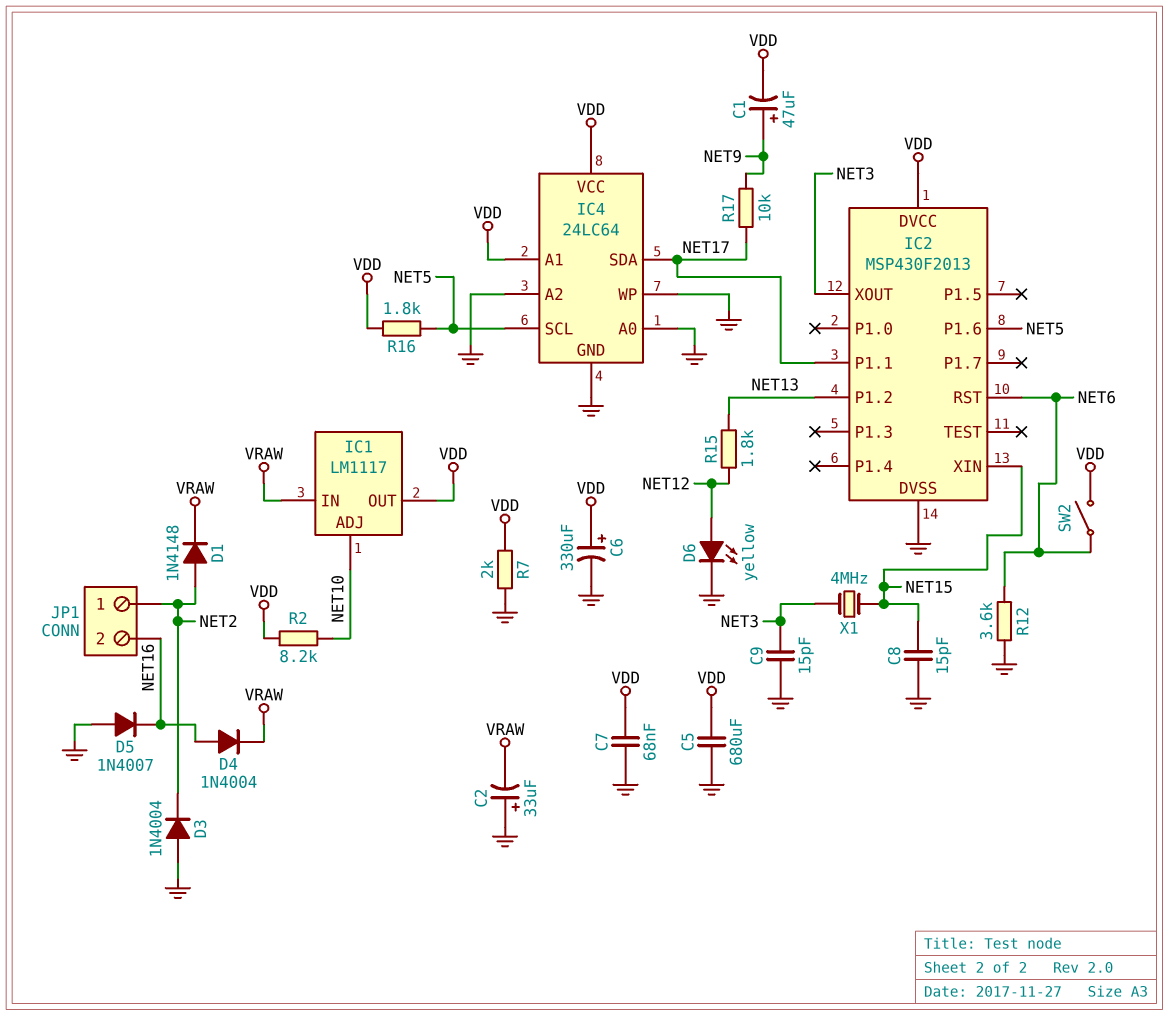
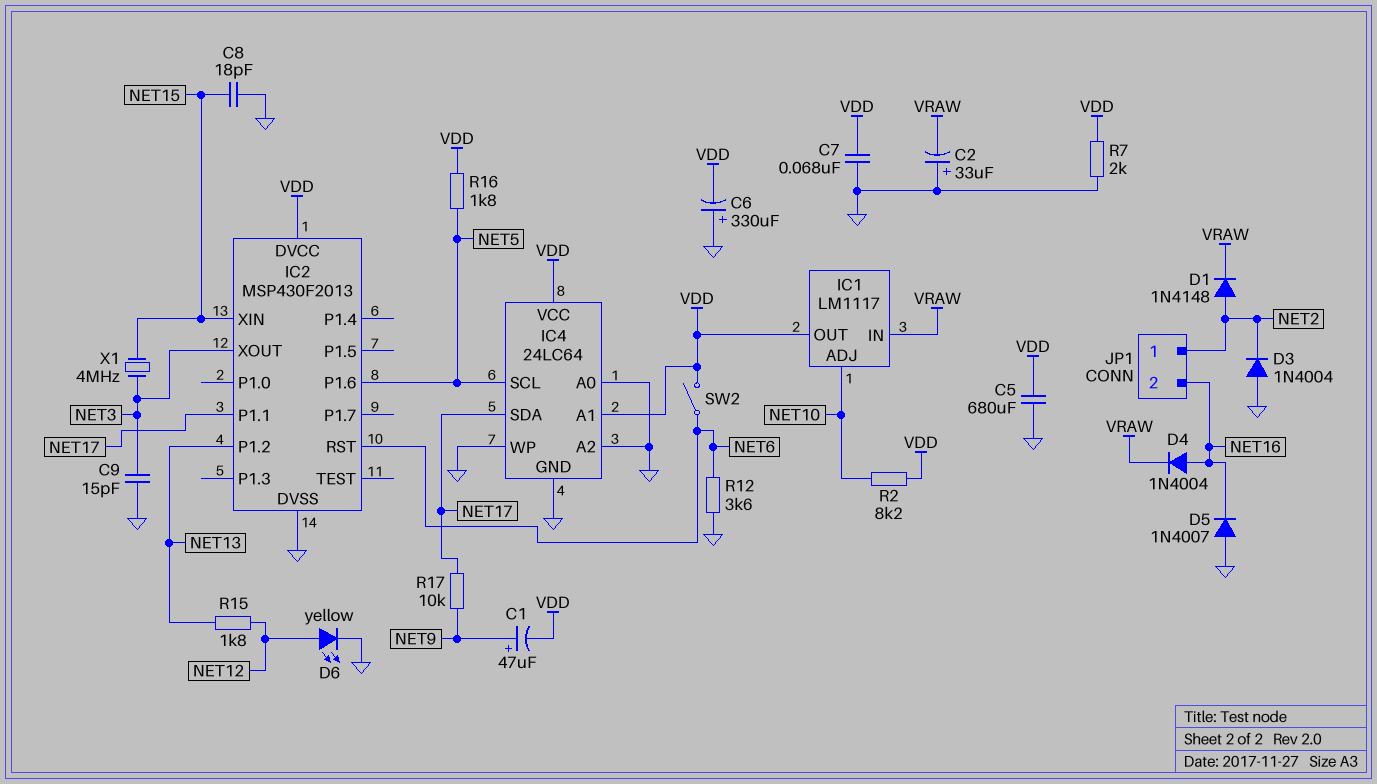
C6: 330uF (plus VDD, minus GND) -> 330uF (plus GND, minus VDD)
C8: 15pF (GND, NET15) -> 18pF (GND, NET15)

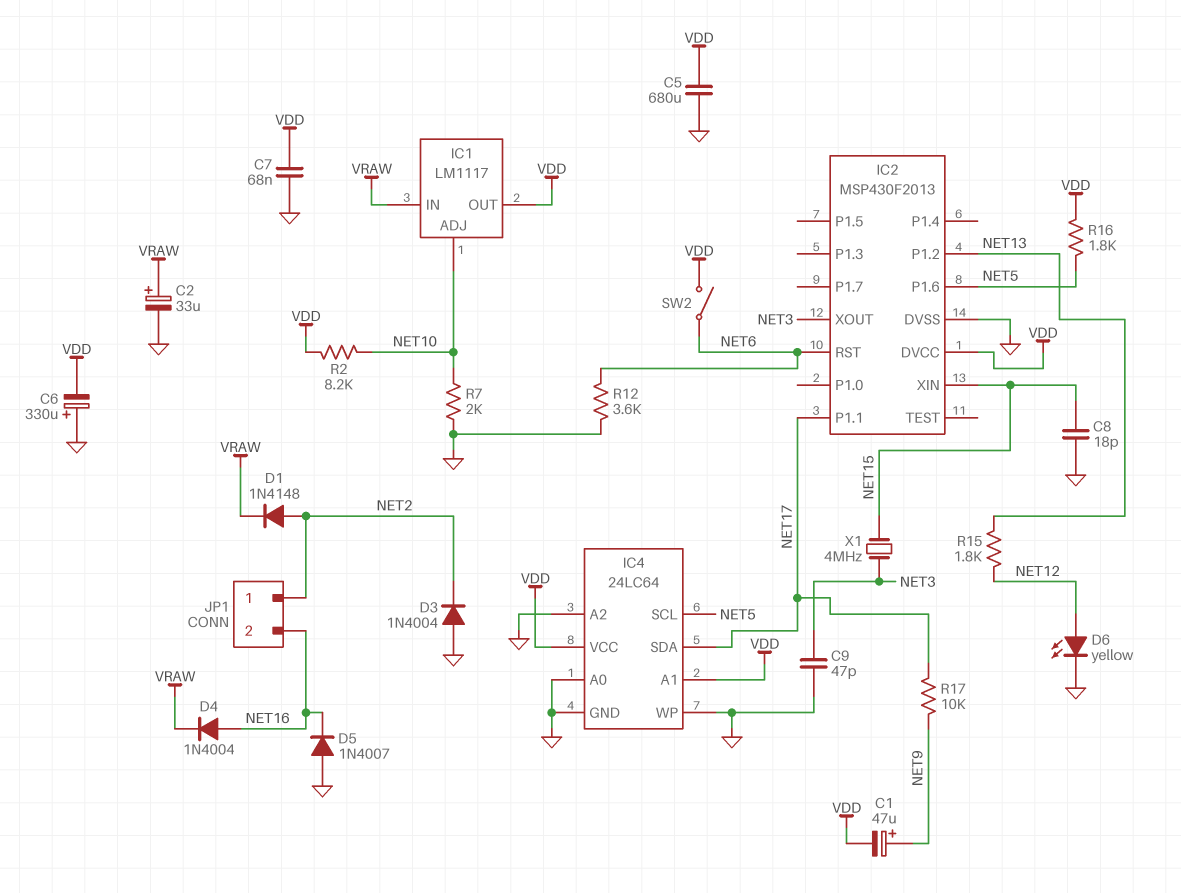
C2: 33uF (plus GND, minus VRAW) -> 33uF (plus VRAW, minus GND)
C9: 15pF (GND, NET3) -> 47pF (GND, NET3)
R7: 2k (GND, VDD) -> 2k (GND, NET10)

